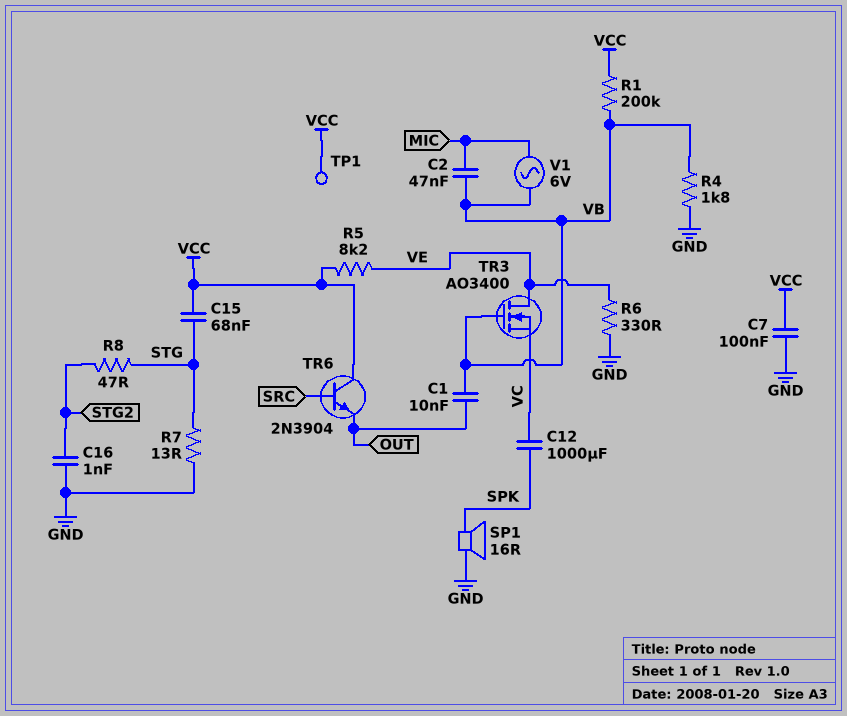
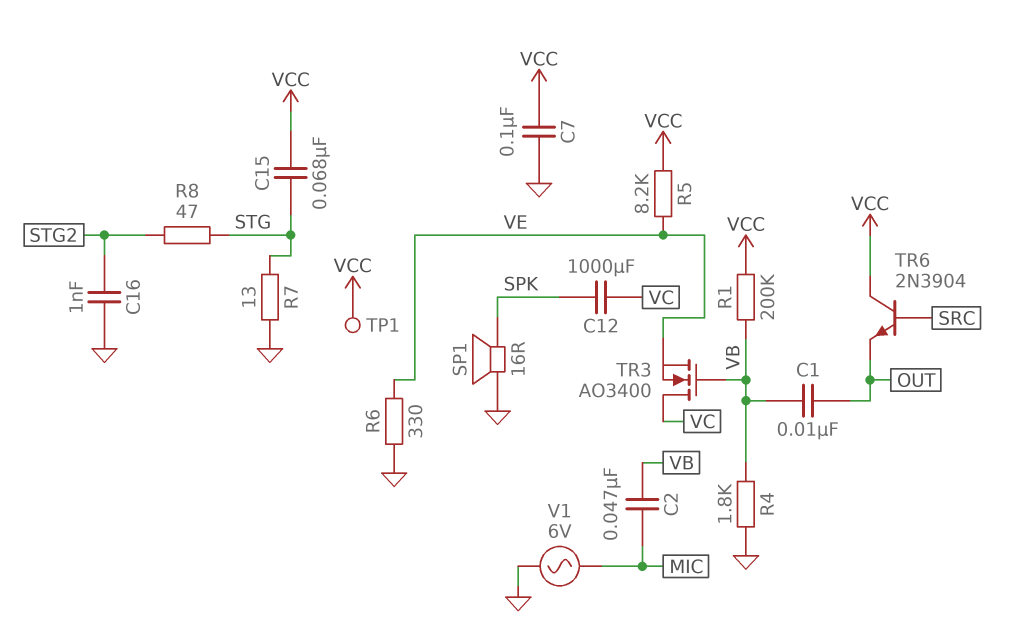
TR3: NMOS AO3400 (G VB, D VE, S VC) -> NMOS AO3400 (G VB, D VC, S VE)
V1: AC 6V (MIC, VB) -> AC 6V (GND, MIC)

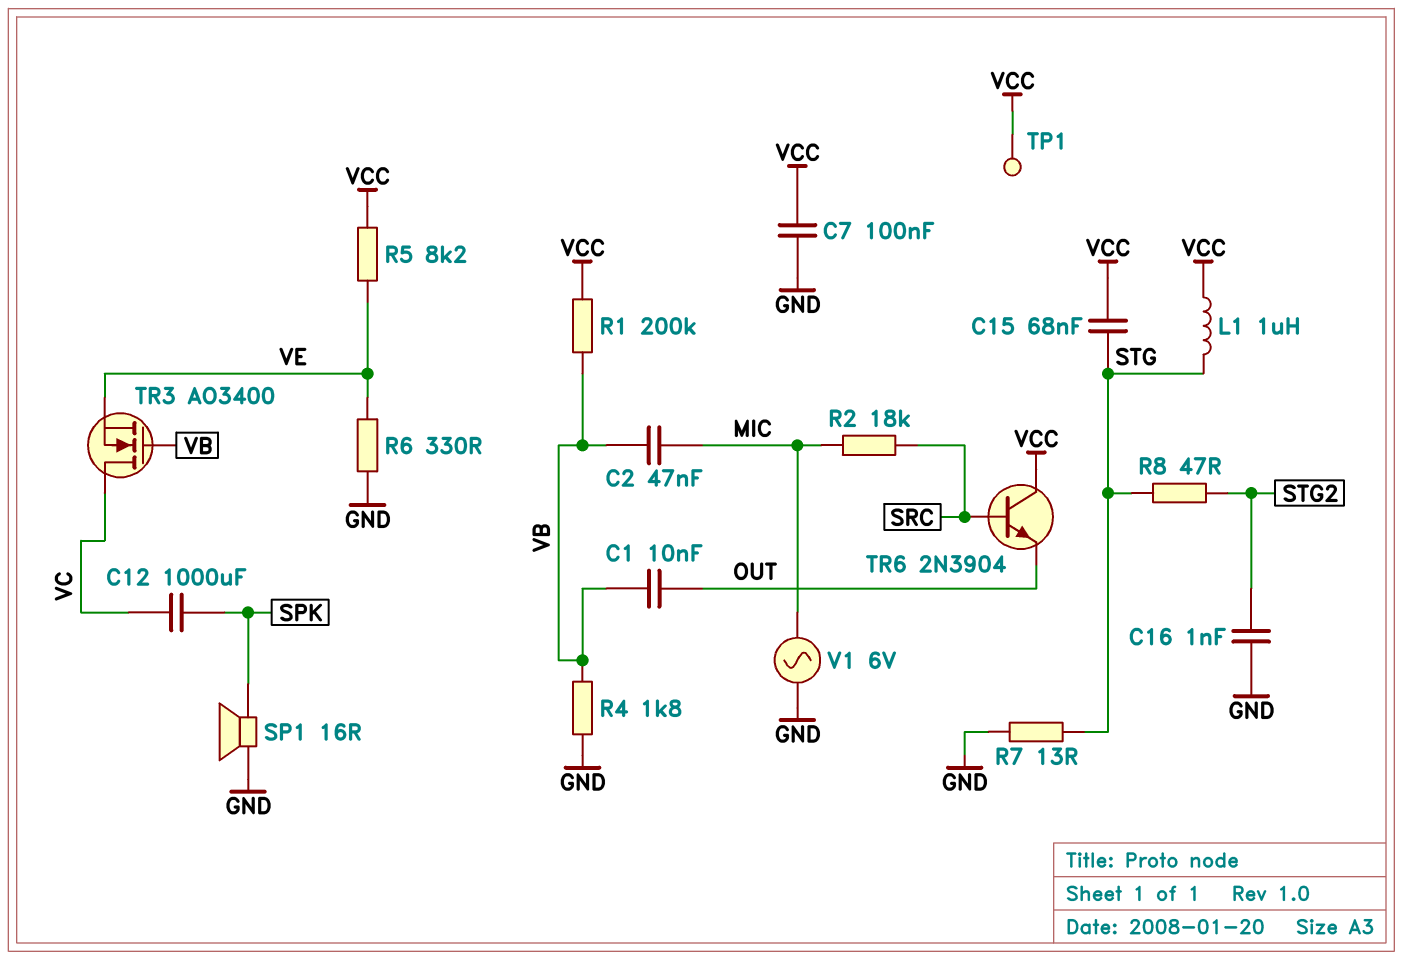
L1: none -> 1uH (STG, VCC)
R2: none -> 18k (MIC, SRC)

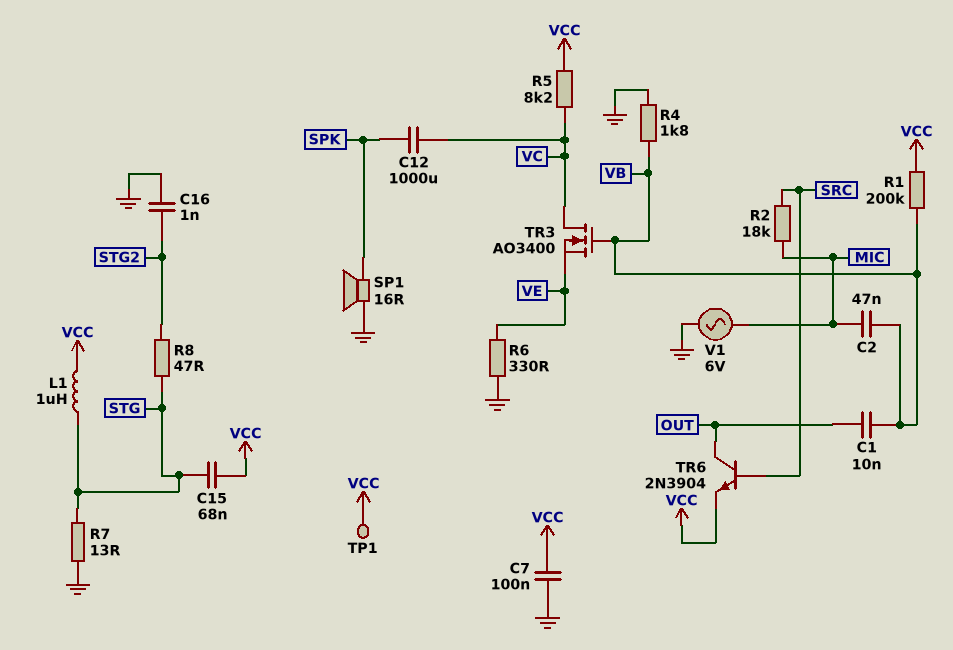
R5: 8.2k (VCC, VE) -> 8.2k (VC, VCC)
TR6: NPN 2N3904 (B SRC, C VCC, E OUT) -> NPN 2N3904 (B SRC, C OUT, E VCC)

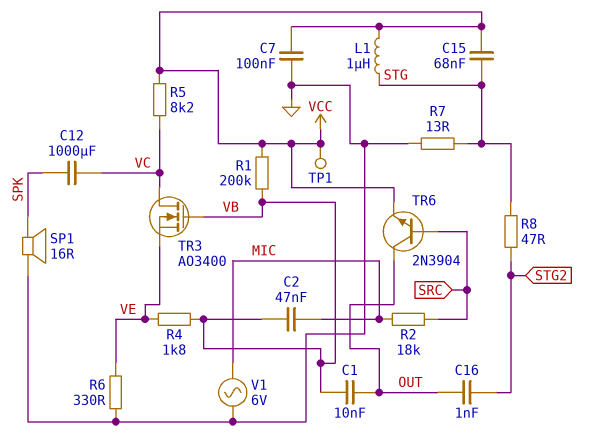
C16: 1nF (GND, STG2) -> 1nF (OUT, STG2)
R4: 1.8k (GND, VB) -> 1.8k (VB, VE)

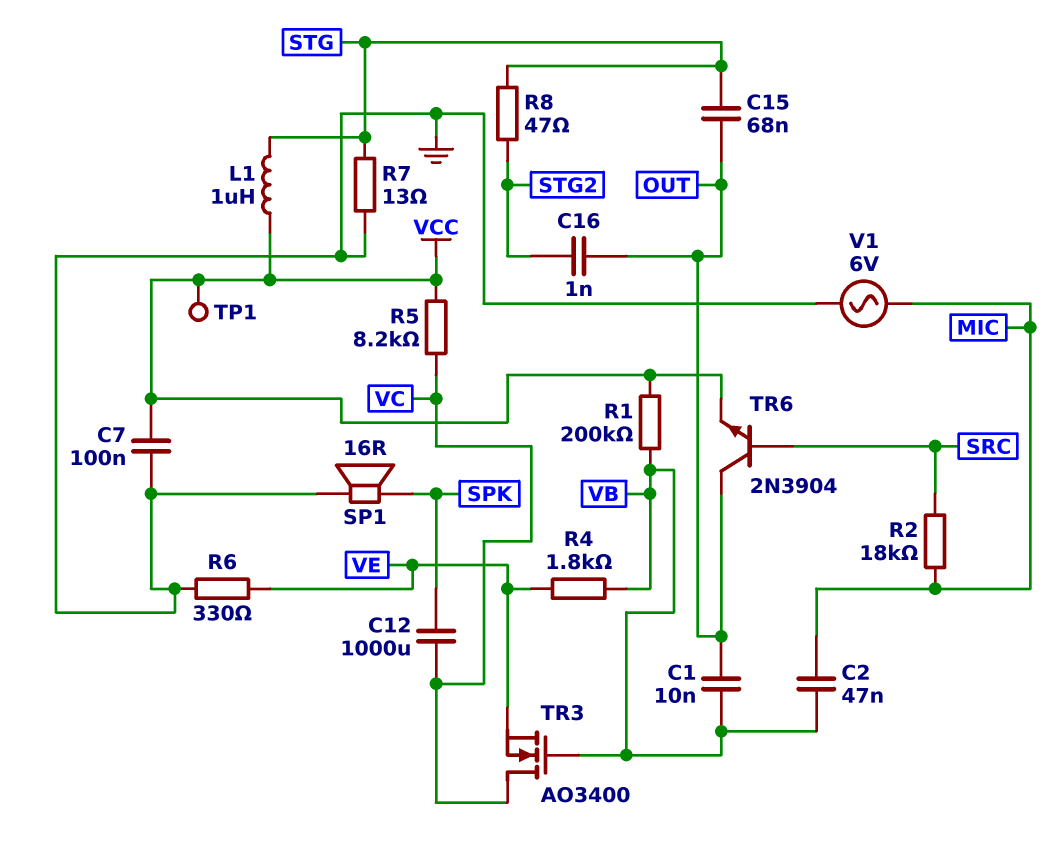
C15: 68nF (STG, VCC) -> 68nF (OUT, STG)

